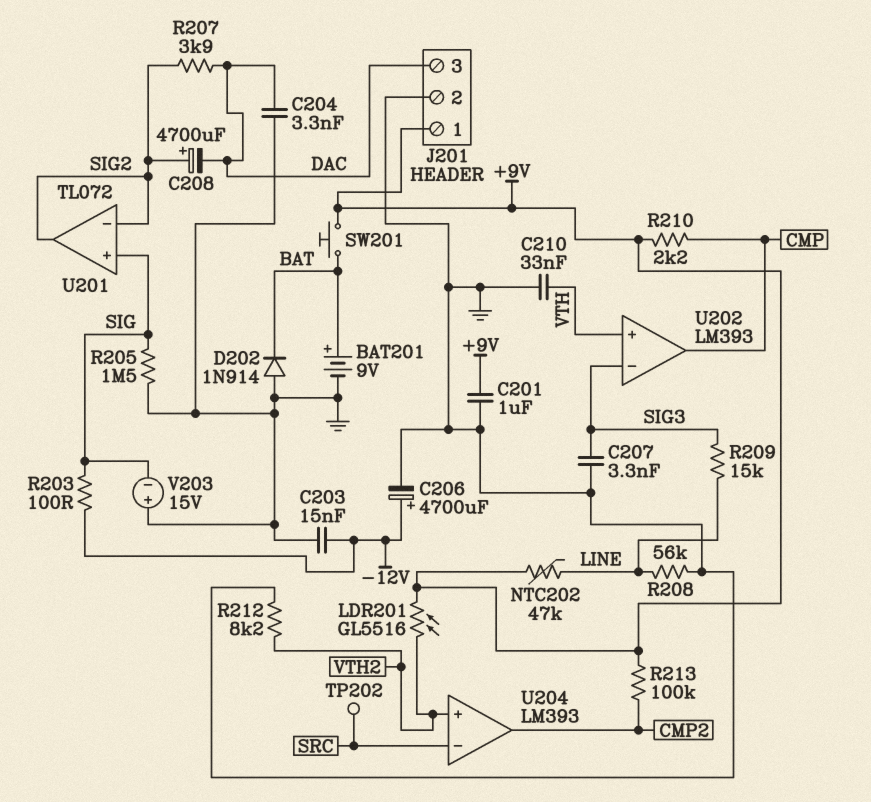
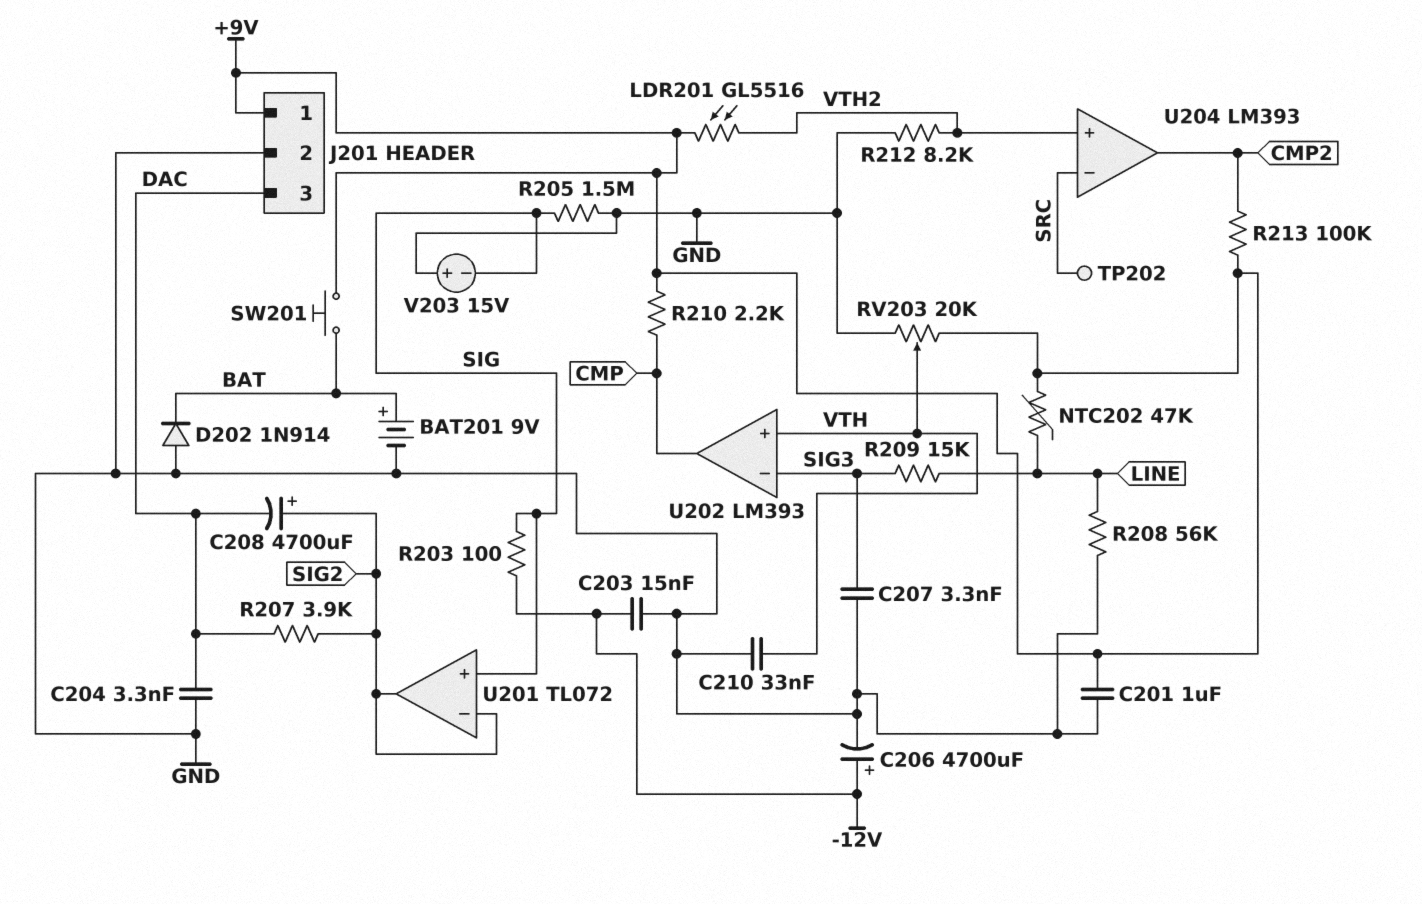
RV203: none -> 20k (+9V, GND, wiper VTH)

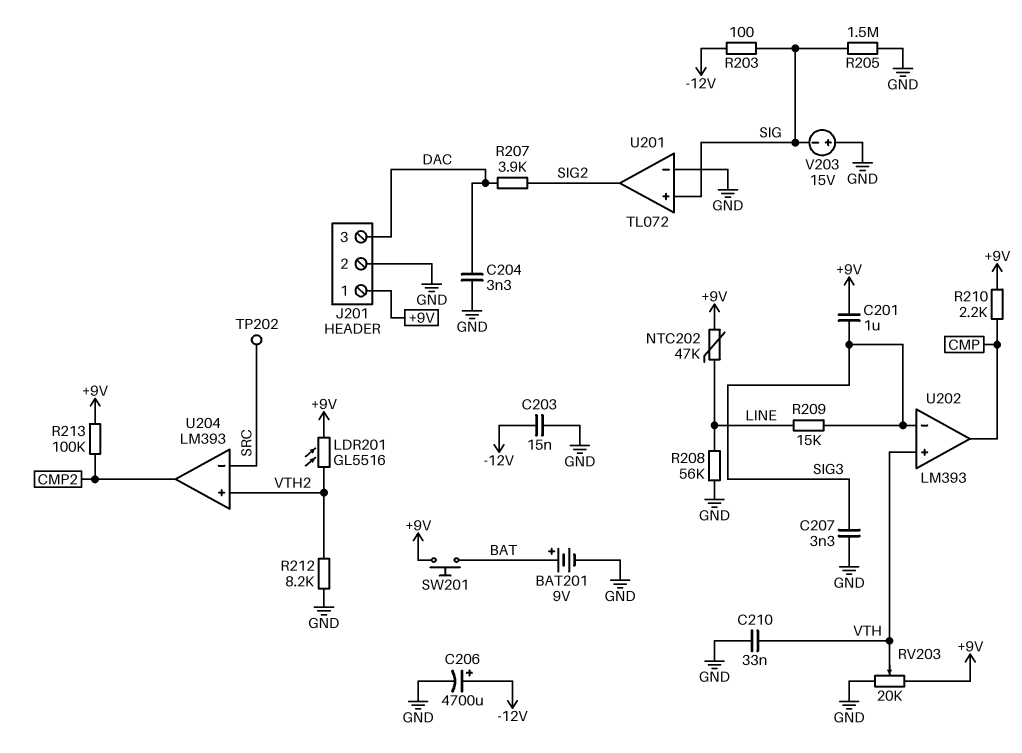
C201: 1uF (+9V, GND) -> 1uF (+9V, SIG3)
C208: 4700uF (plus SIG2, minus DAC) -> none
D202: diode 1N914 (A GND, K BAT) -> none
U201 pin in-: SIG2 -> GND

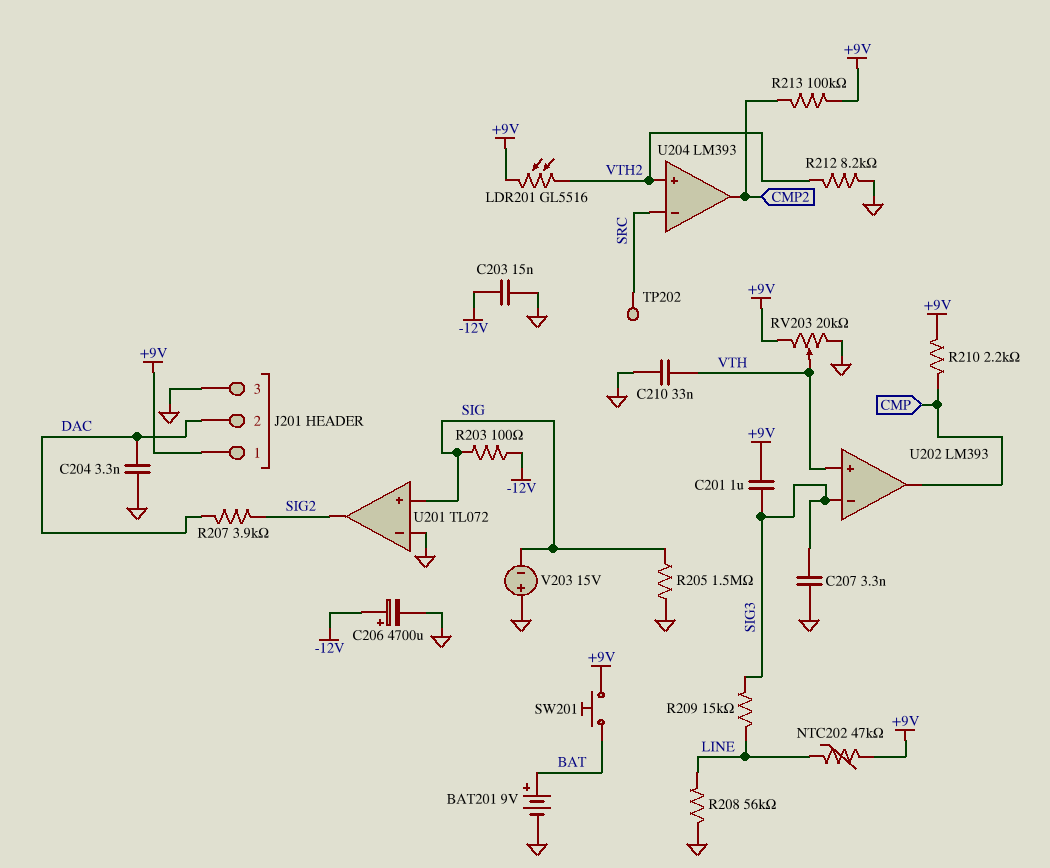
J201 pin 2: GND -> DAC
J201 pin 3: DAC -> GND

